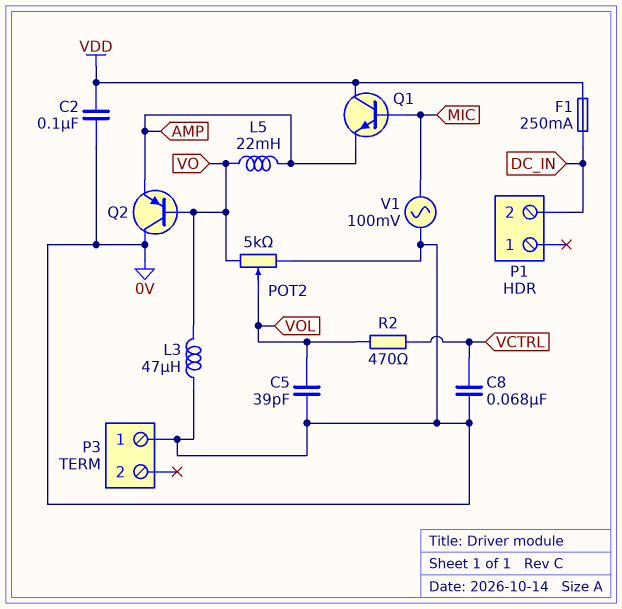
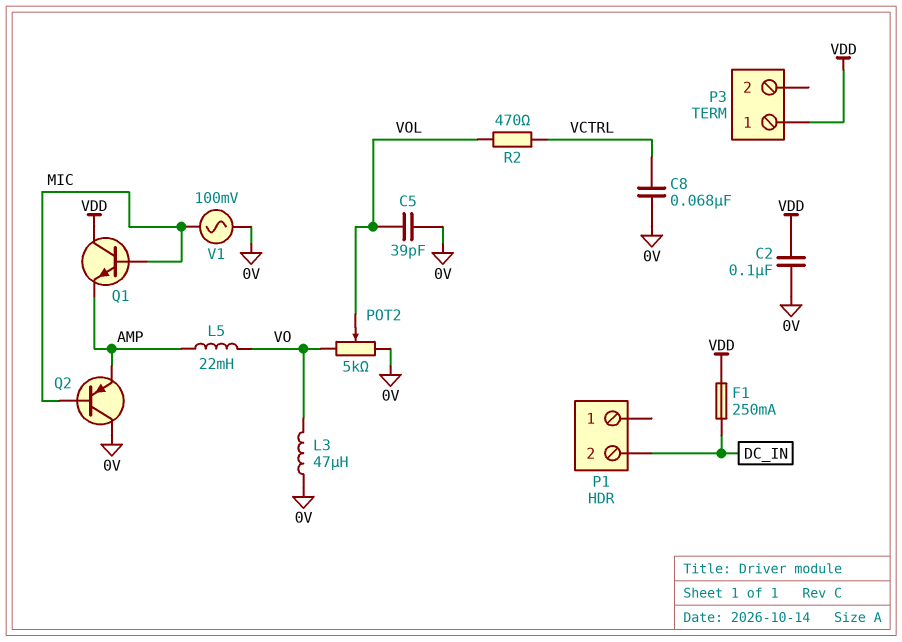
P3 pin 1: 0V -> VDD
Q2: PNP (B VO, C 0V, E AMP) -> PNP (B MIC, C 0V, E AMP)

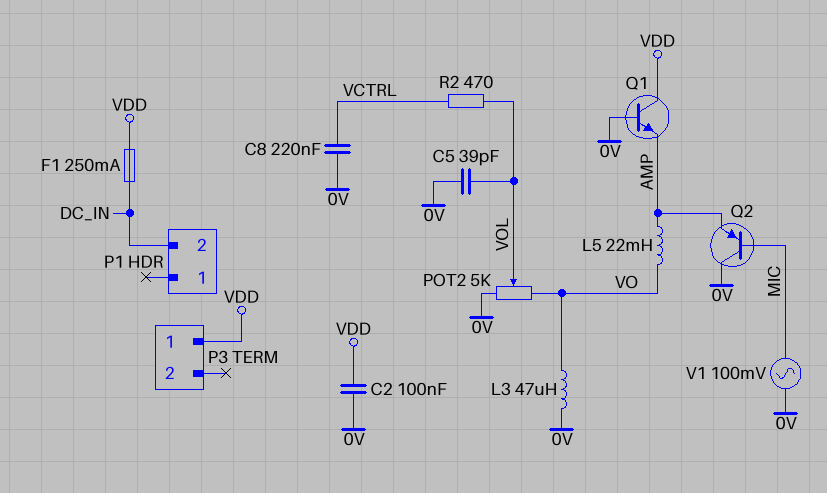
C8: 68nF (0V, VCTRL) -> 220nF (0V, VCTRL)
Q1: NPN (B MIC, C VDD, E AMP) -> NPN (B 0V, C VDD, E AMP)

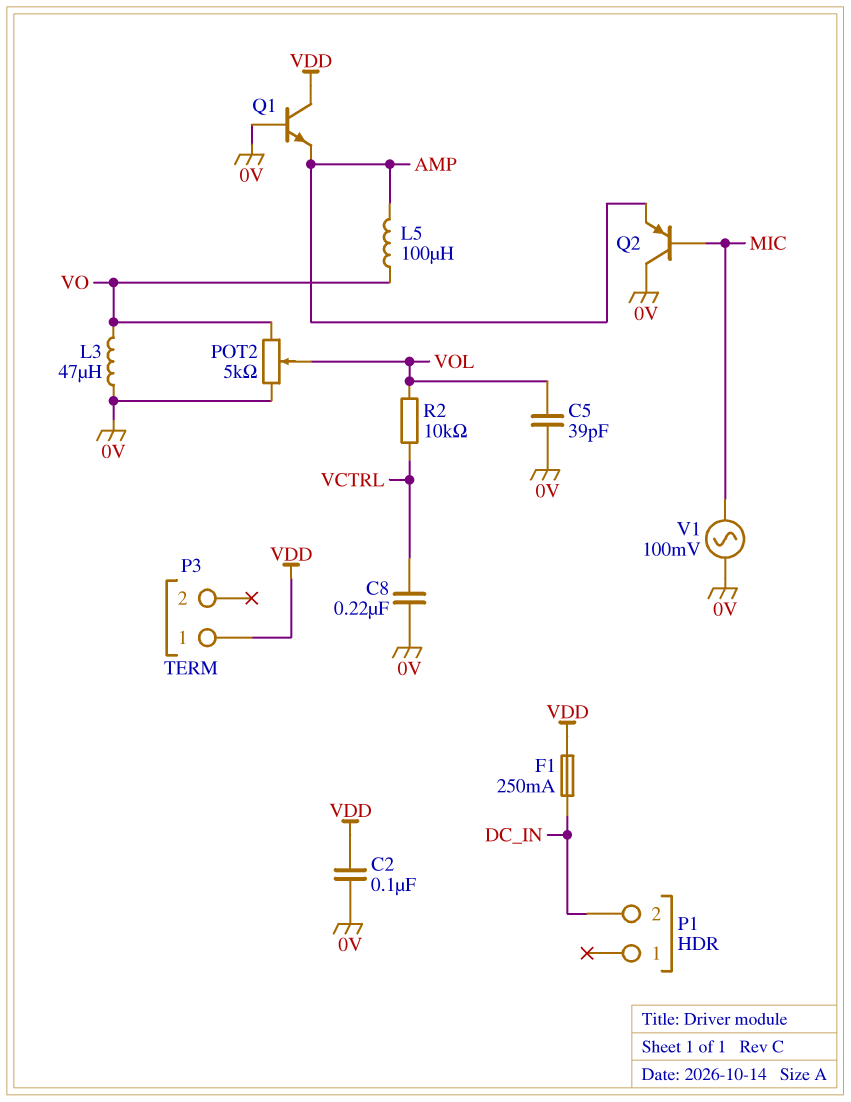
L5: 22mH (AMP, VO) -> 100uH (AMP, VO)
R2: 470 (VCTRL, VOL) -> 10k (VCTRL, VOL)

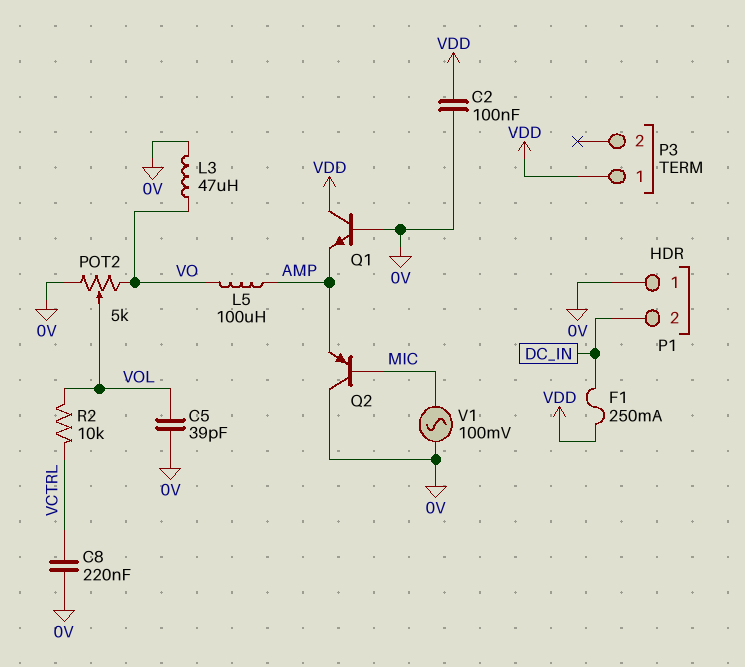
P1 pin 1: none -> 0V

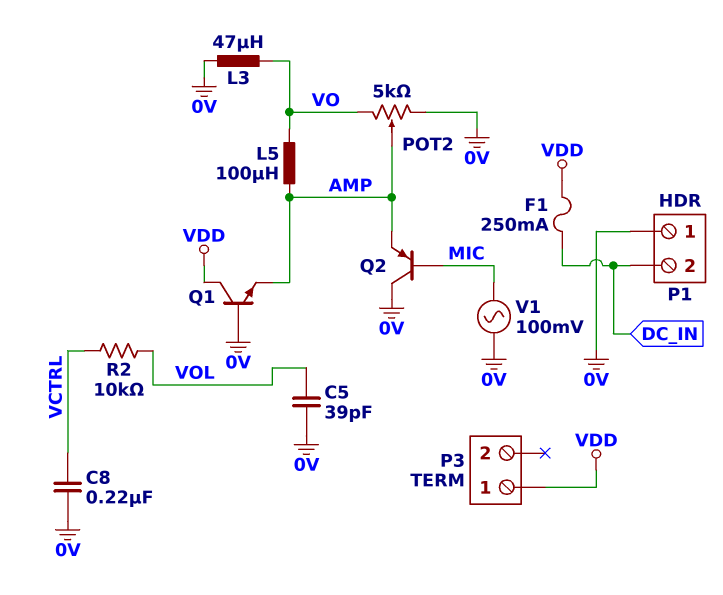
C2: 100nF (0V, VDD) -> none
POT2: 5k (0V, VO, wiper VOL) -> 5k (0V, VO, wiper AMP)

